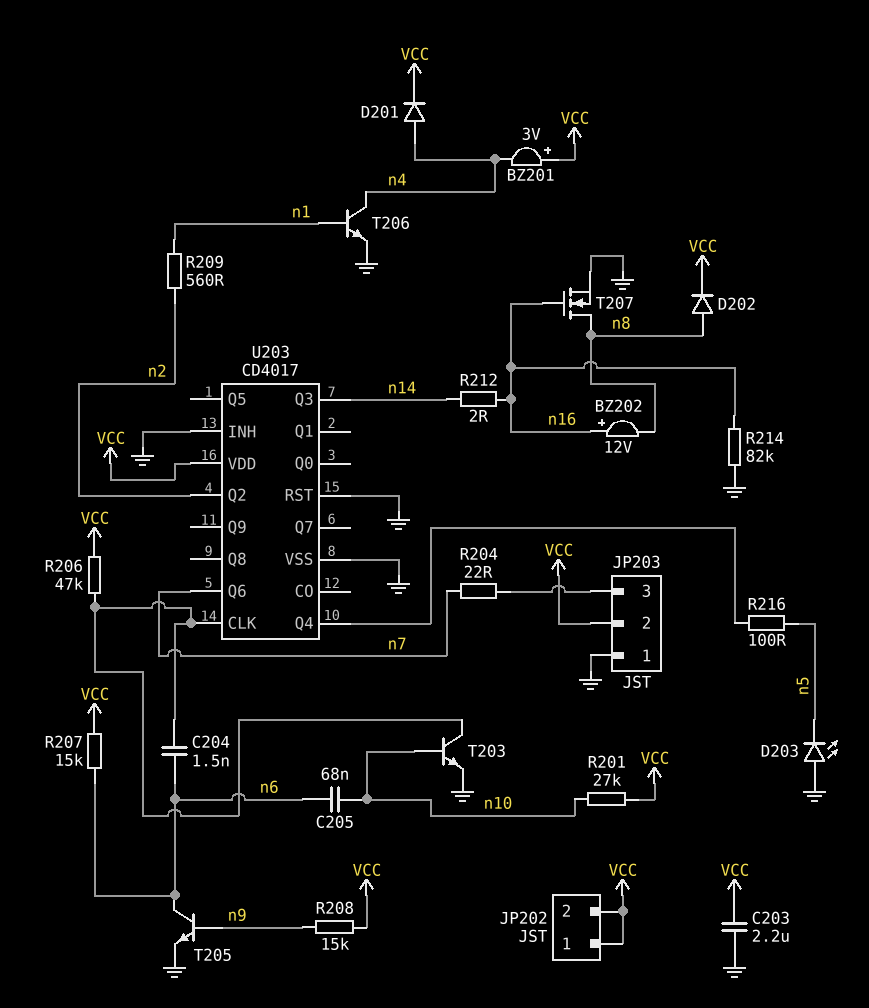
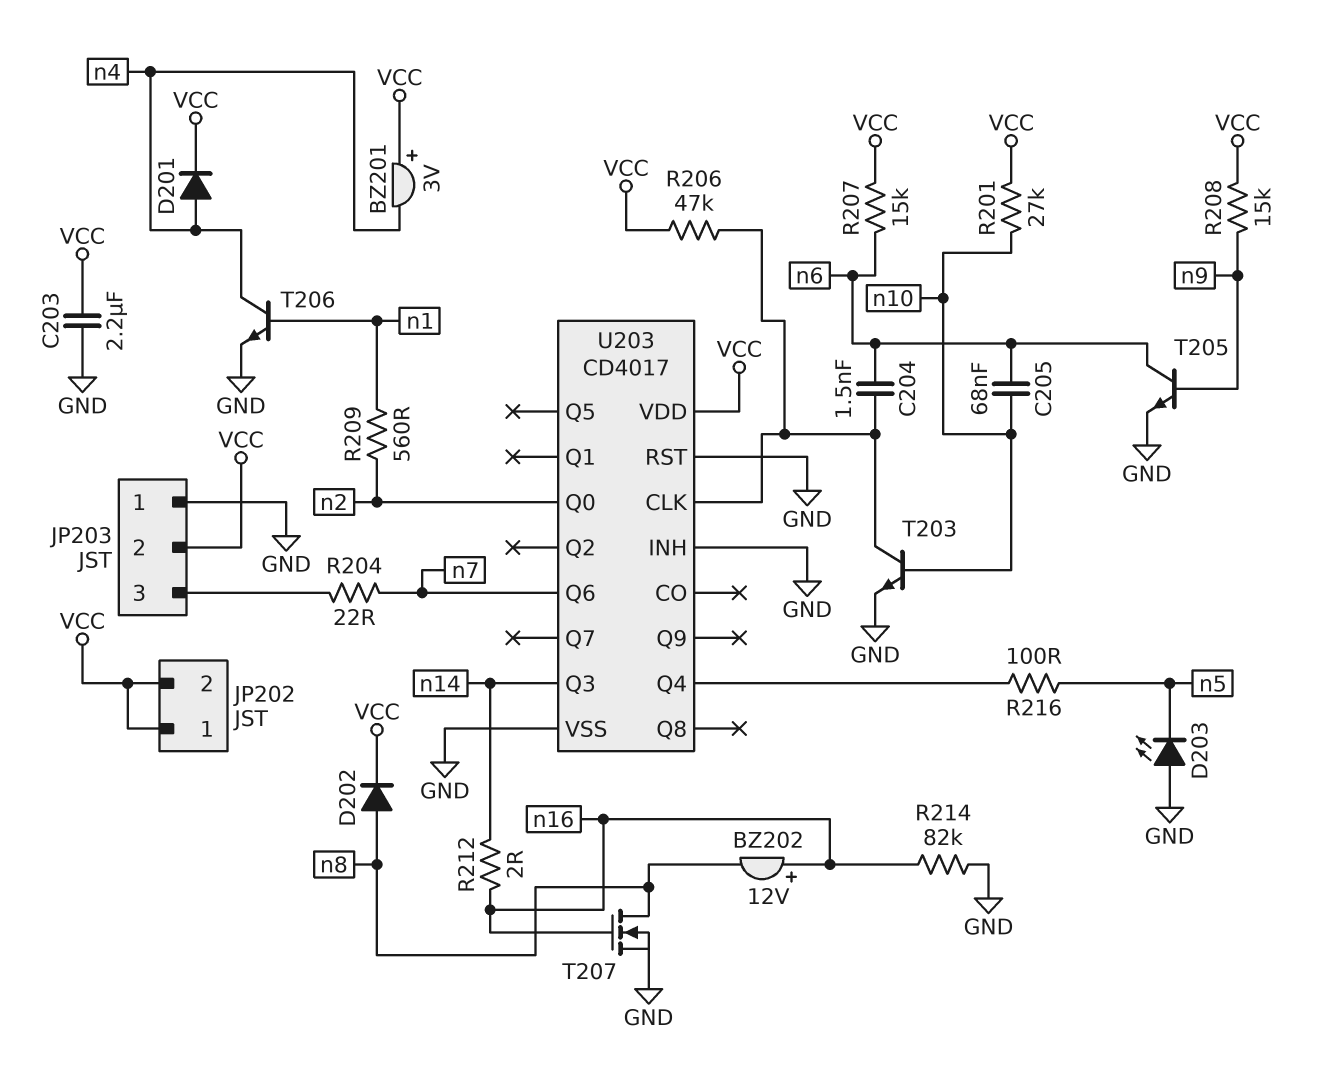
U203 pin Q0: none -> n2
U203 pin Q2: n2 -> none

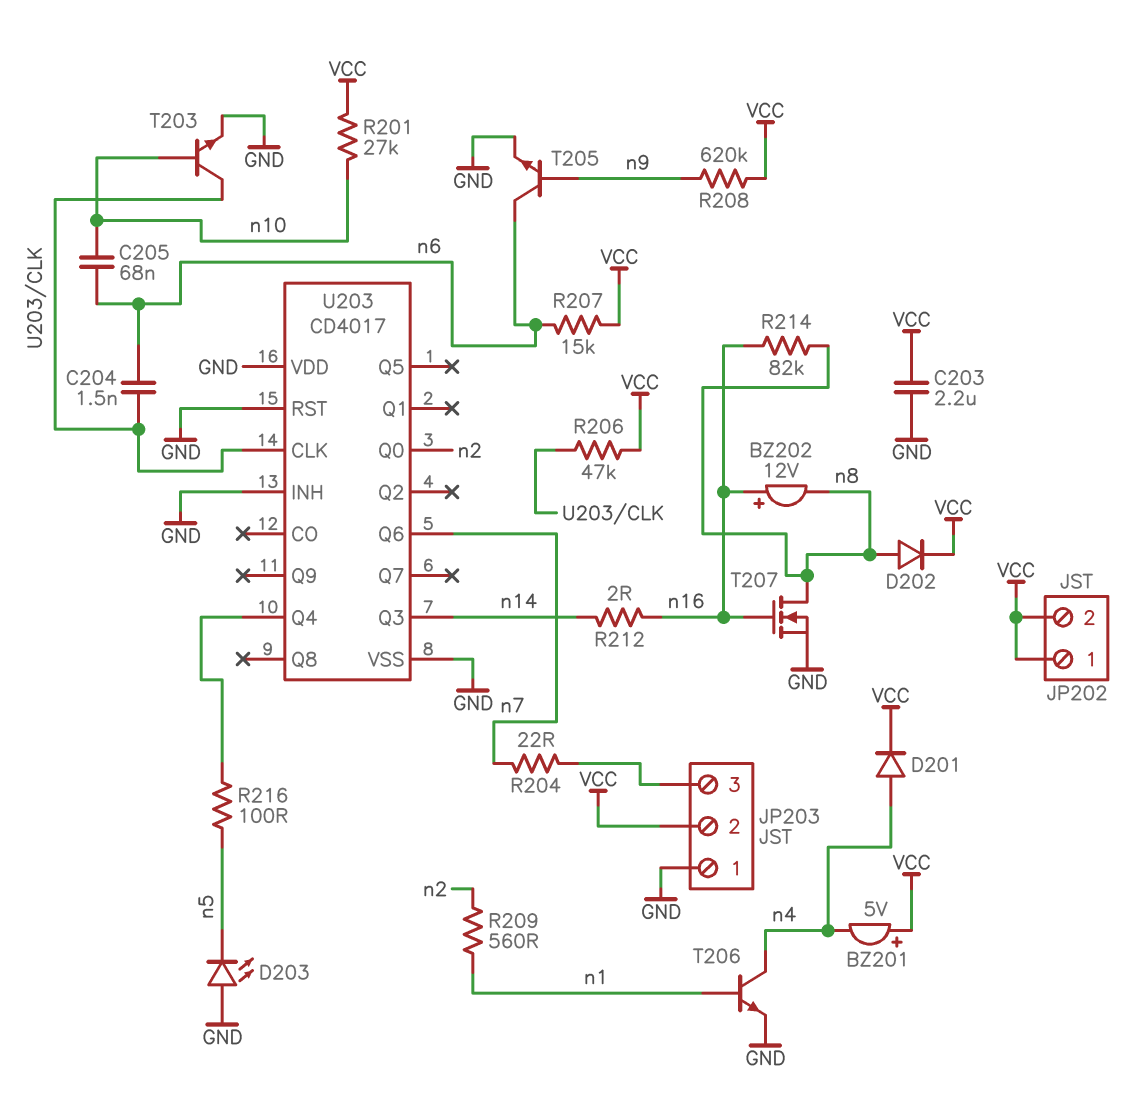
BZ201: buzzer 3V (plus VCC, minus n4) -> buzzer 5V (plus VCC, minus n4)
R208: 15k (VCC, n9) -> 620k (VCC, n9)
R214: 82k (GND, n16) -> 82k (n8, n16)
U203 pin VDD: VCC -> GND

